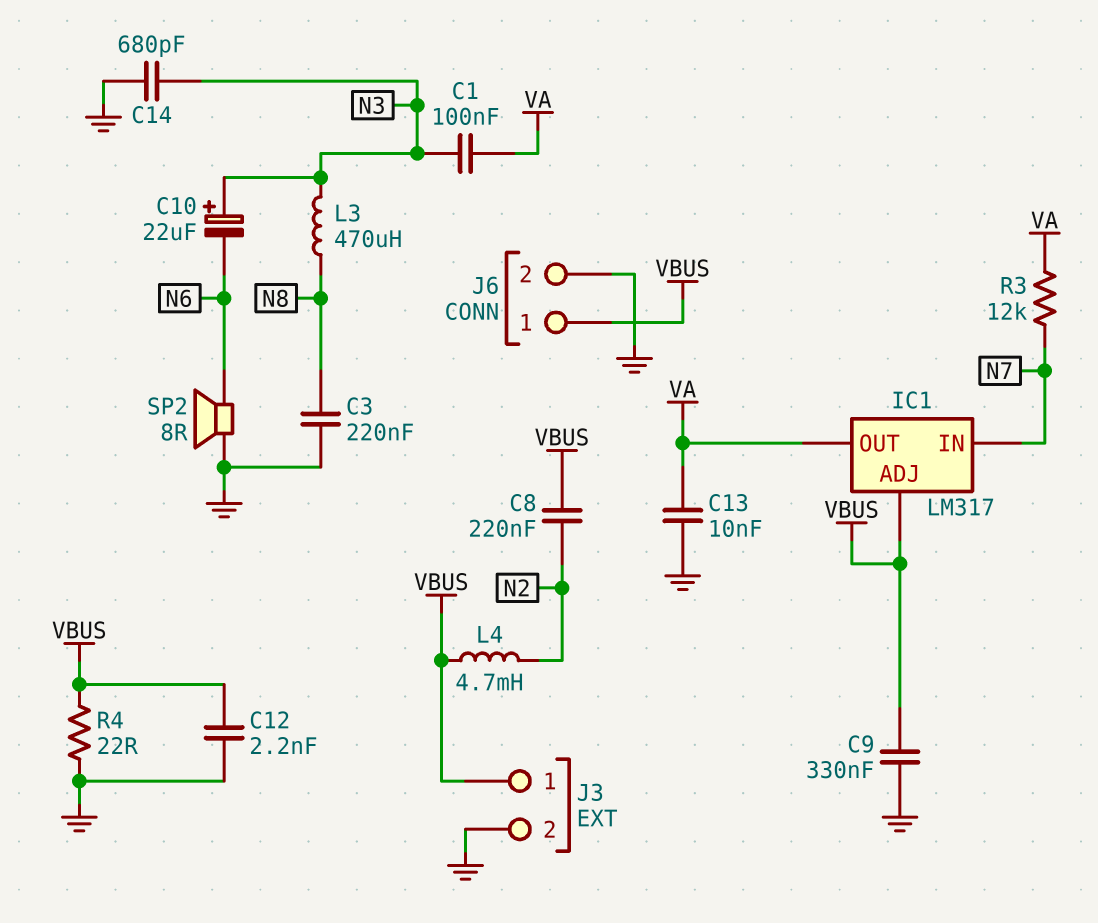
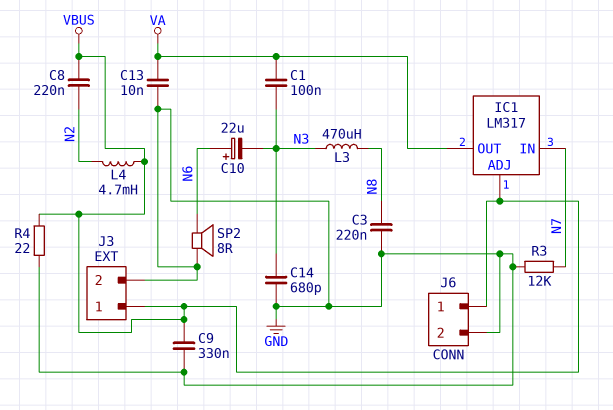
C10: 22uF (plus N3, minus N6) -> 22uF (plus N6, minus N3)
C12: 2.2nF (GND, VBUS) -> none
R3: 12k (N7, VA) -> 12k (GND, N7)

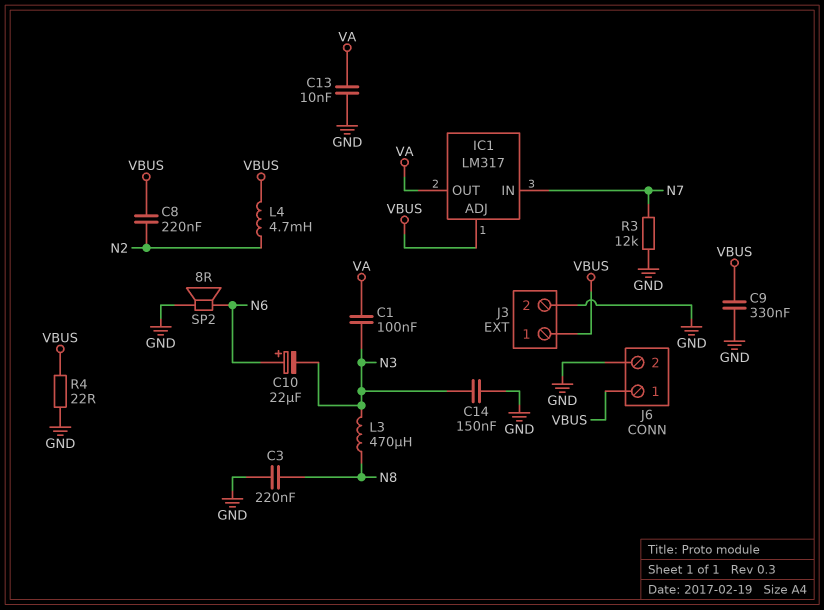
C14: 680pF (GND, N3) -> 150nF (GND, N3)

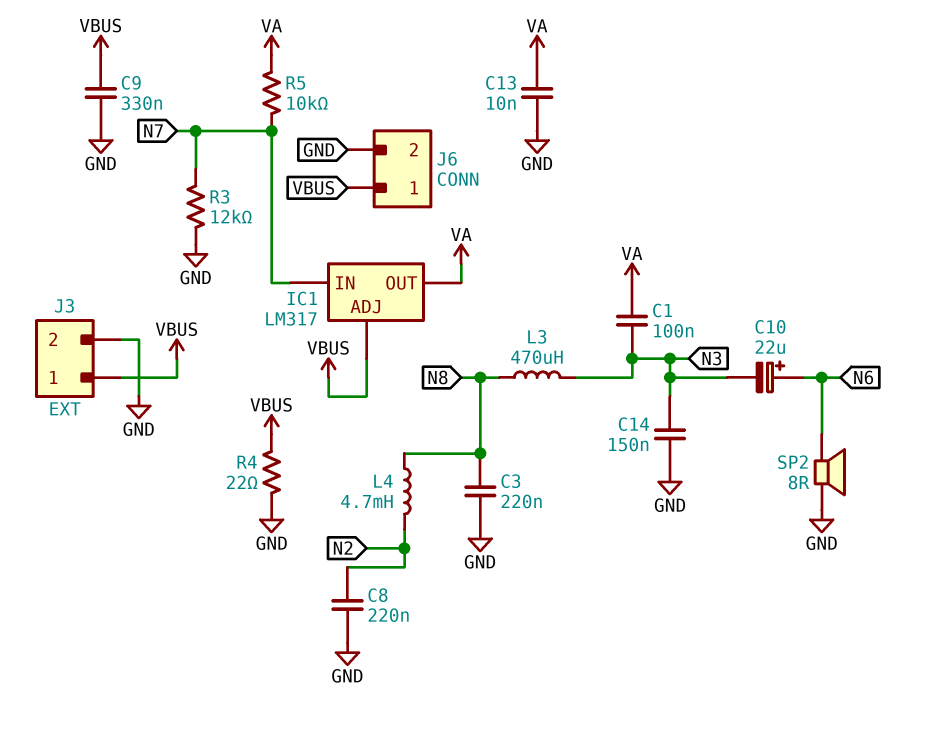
C8: 220nF (N2, VBUS) -> 220nF (GND, N2)
L4: 4.7mH (N2, VBUS) -> 4.7mH (N2, N8)
R5: none -> 10k (N7, VA)

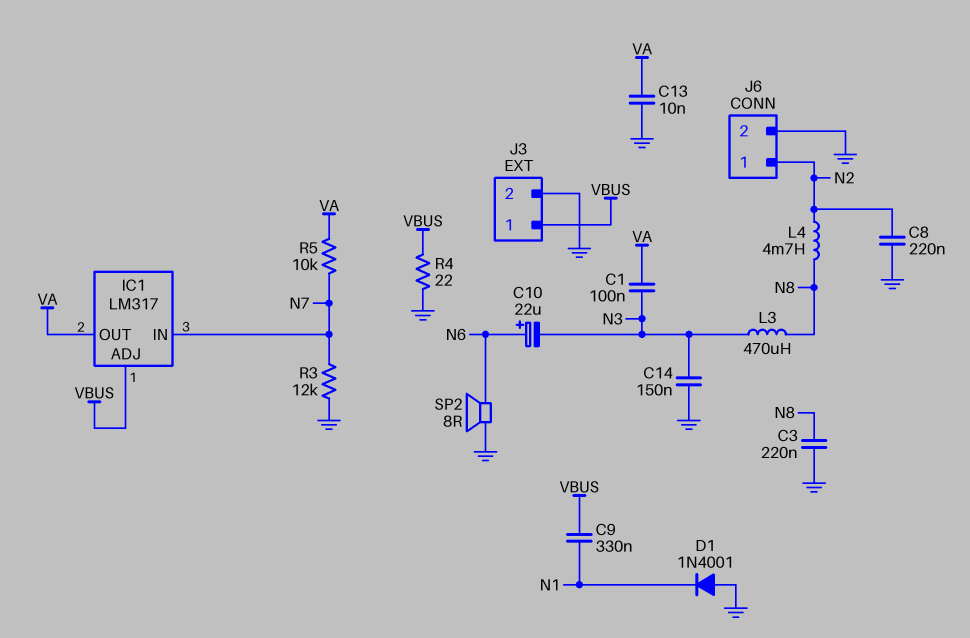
C9: 330nF (GND, VBUS) -> 330nF (N1, VBUS)
D1: none -> diode 1N4001 (A GND, K N1)
J6 pin 1: VBUS -> N2

